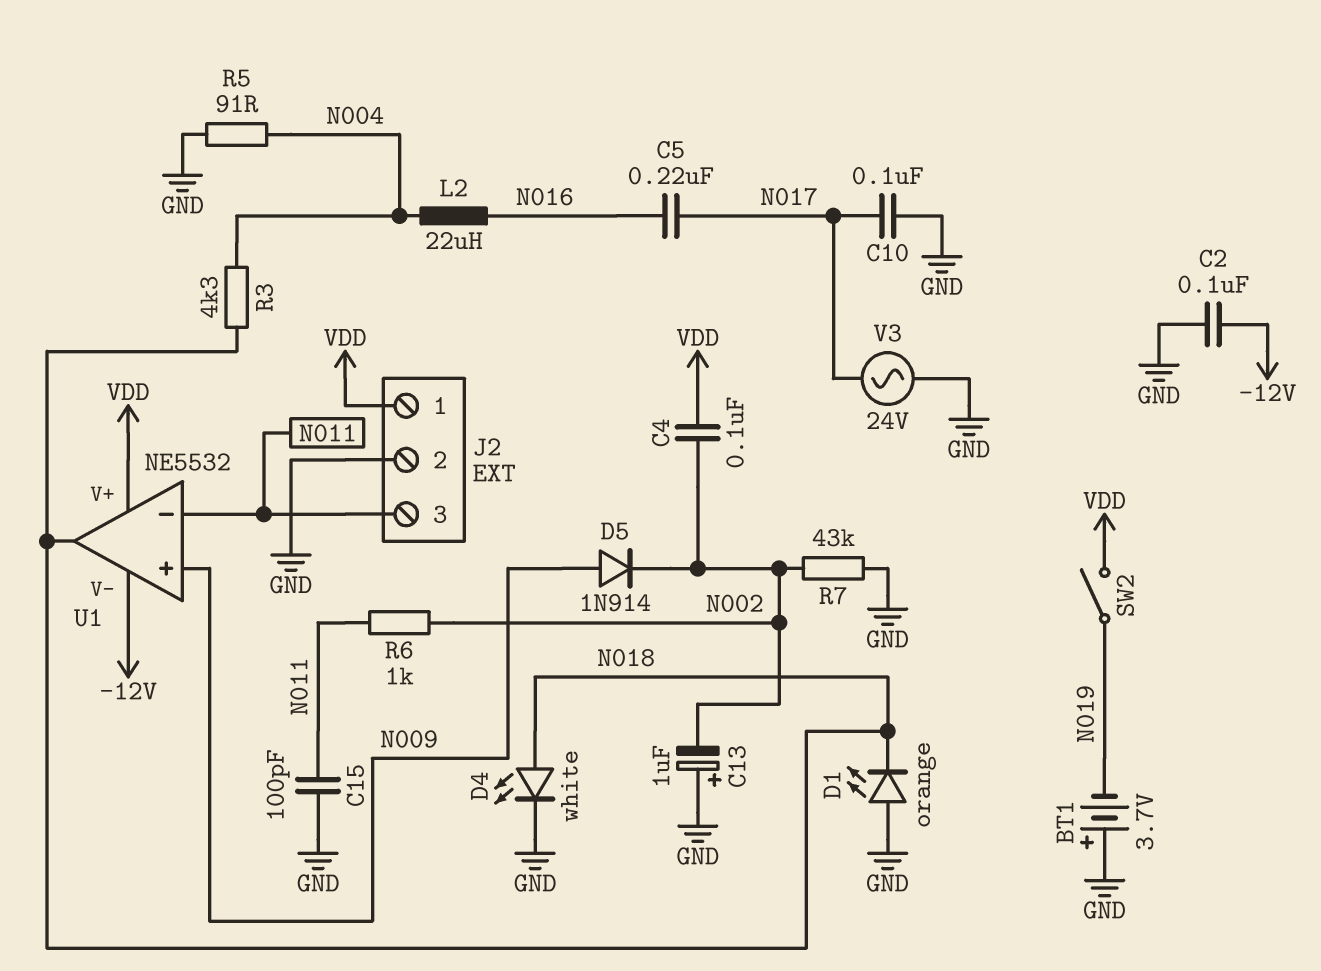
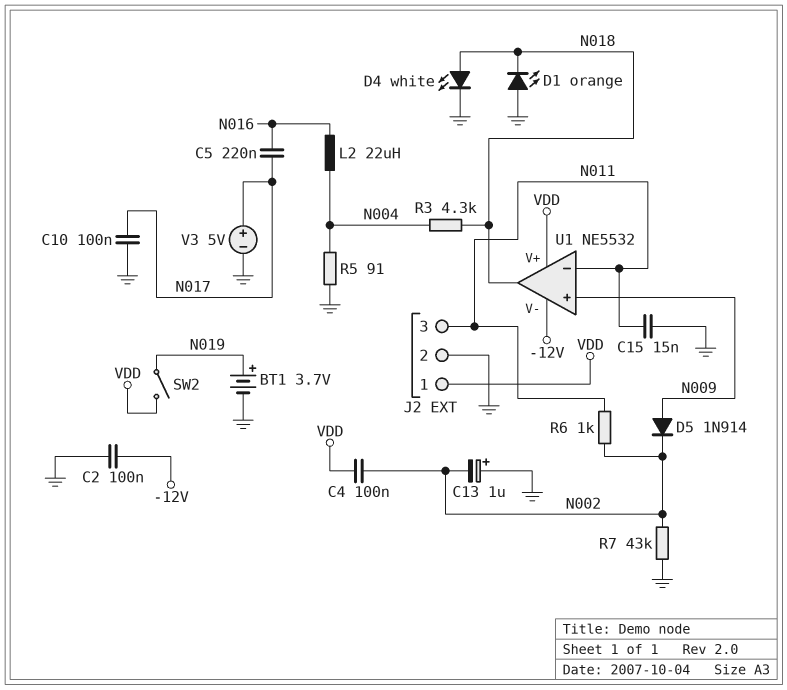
BT1: 3.7V (plus GND, minus N019) -> 3.7V (plus N019, minus GND)
C15: 100pF (GND, N011) -> 15nF (GND, N011)
V3: AC 24V (GND, N017) -> 5V (plus N017, minus GND)

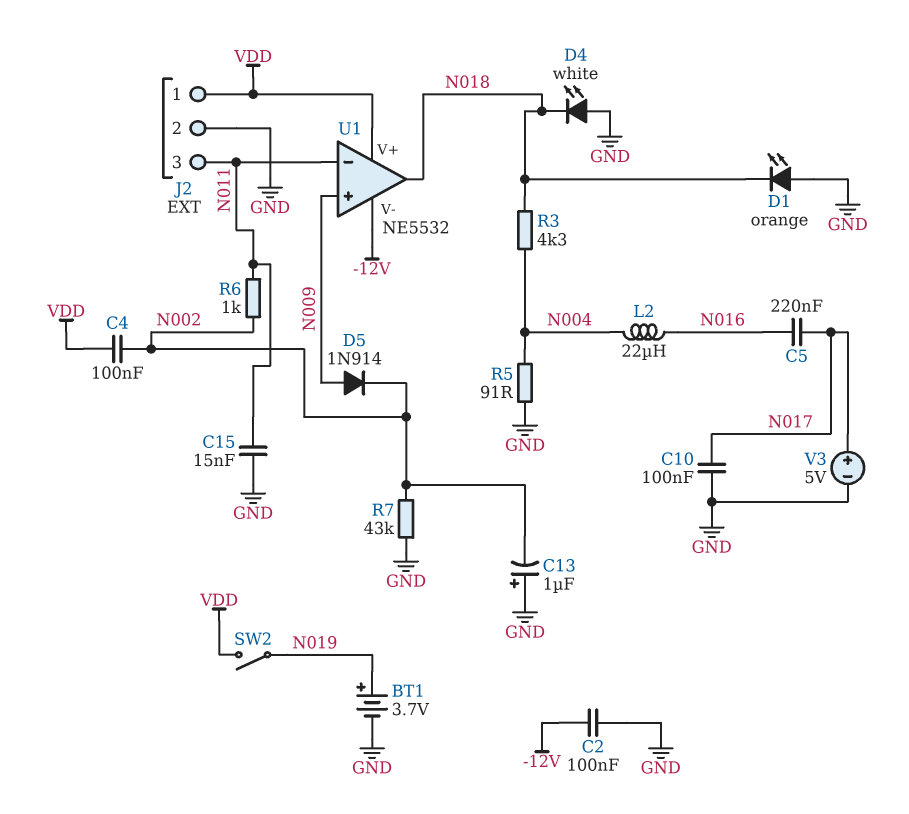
D4: LED white (A N018, K GND) -> LED white (A GND, K N018)

